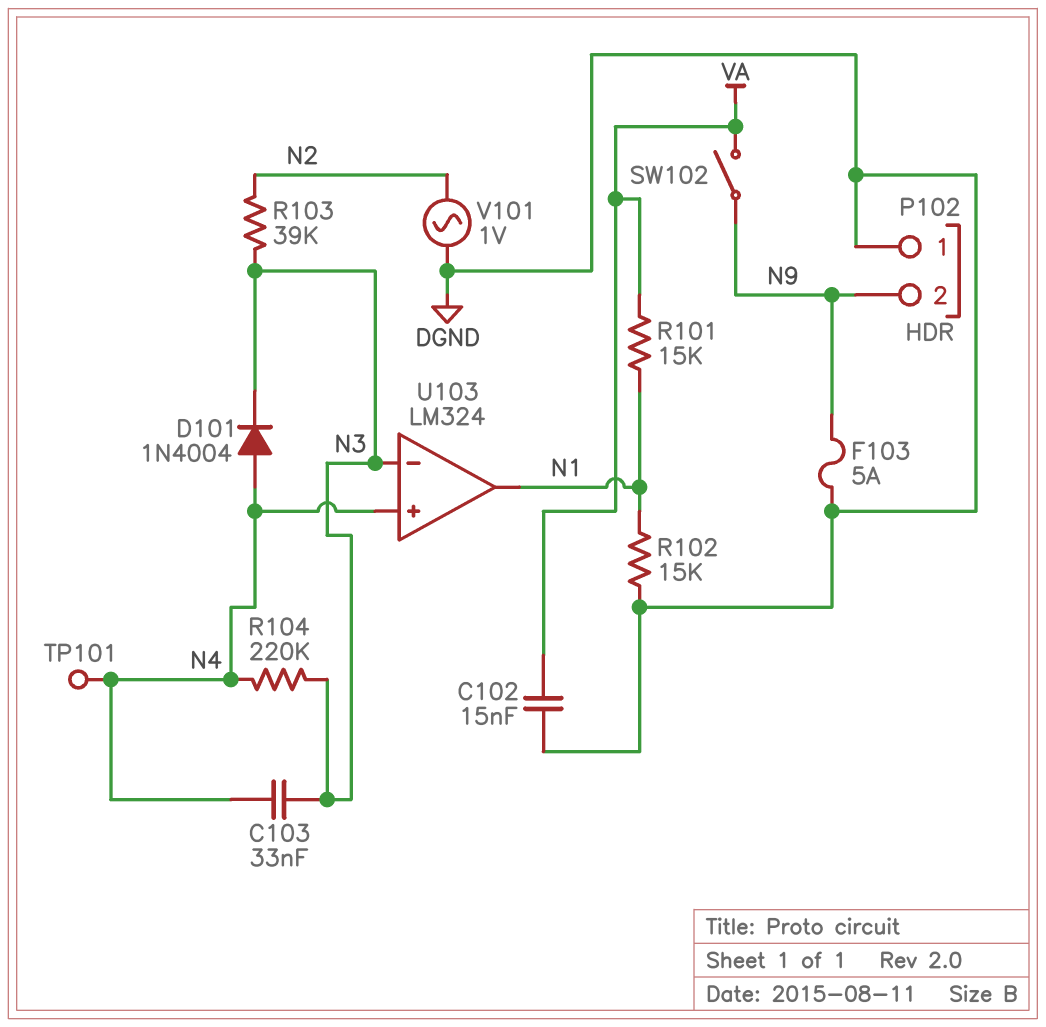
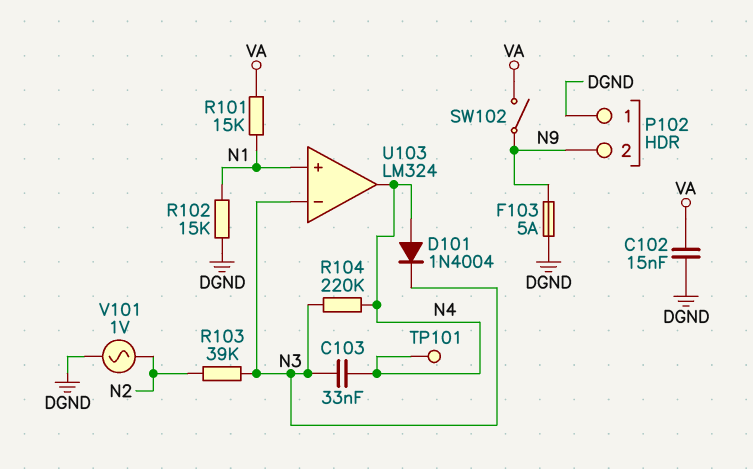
U103 pin in+: N4 -> N1
U103 pin out: N1 -> N4

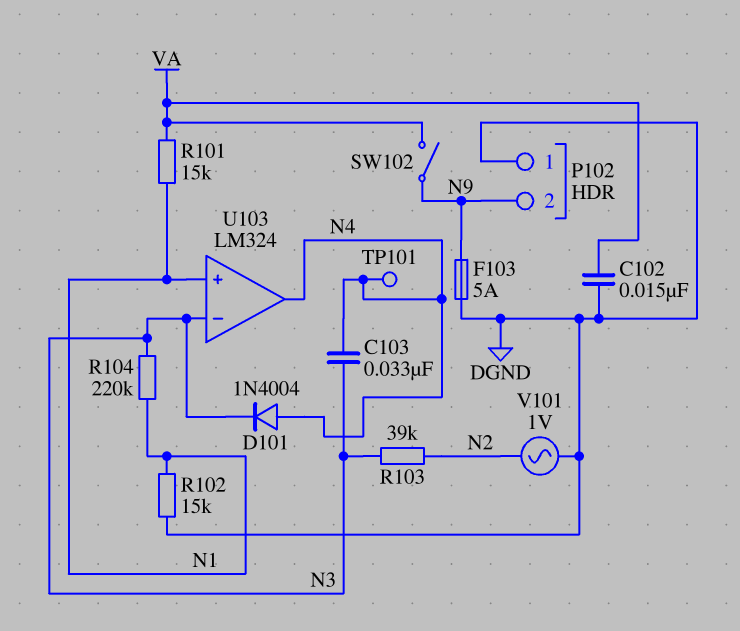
R104: 220k (N3, N4) -> 220k (N1, N3)

